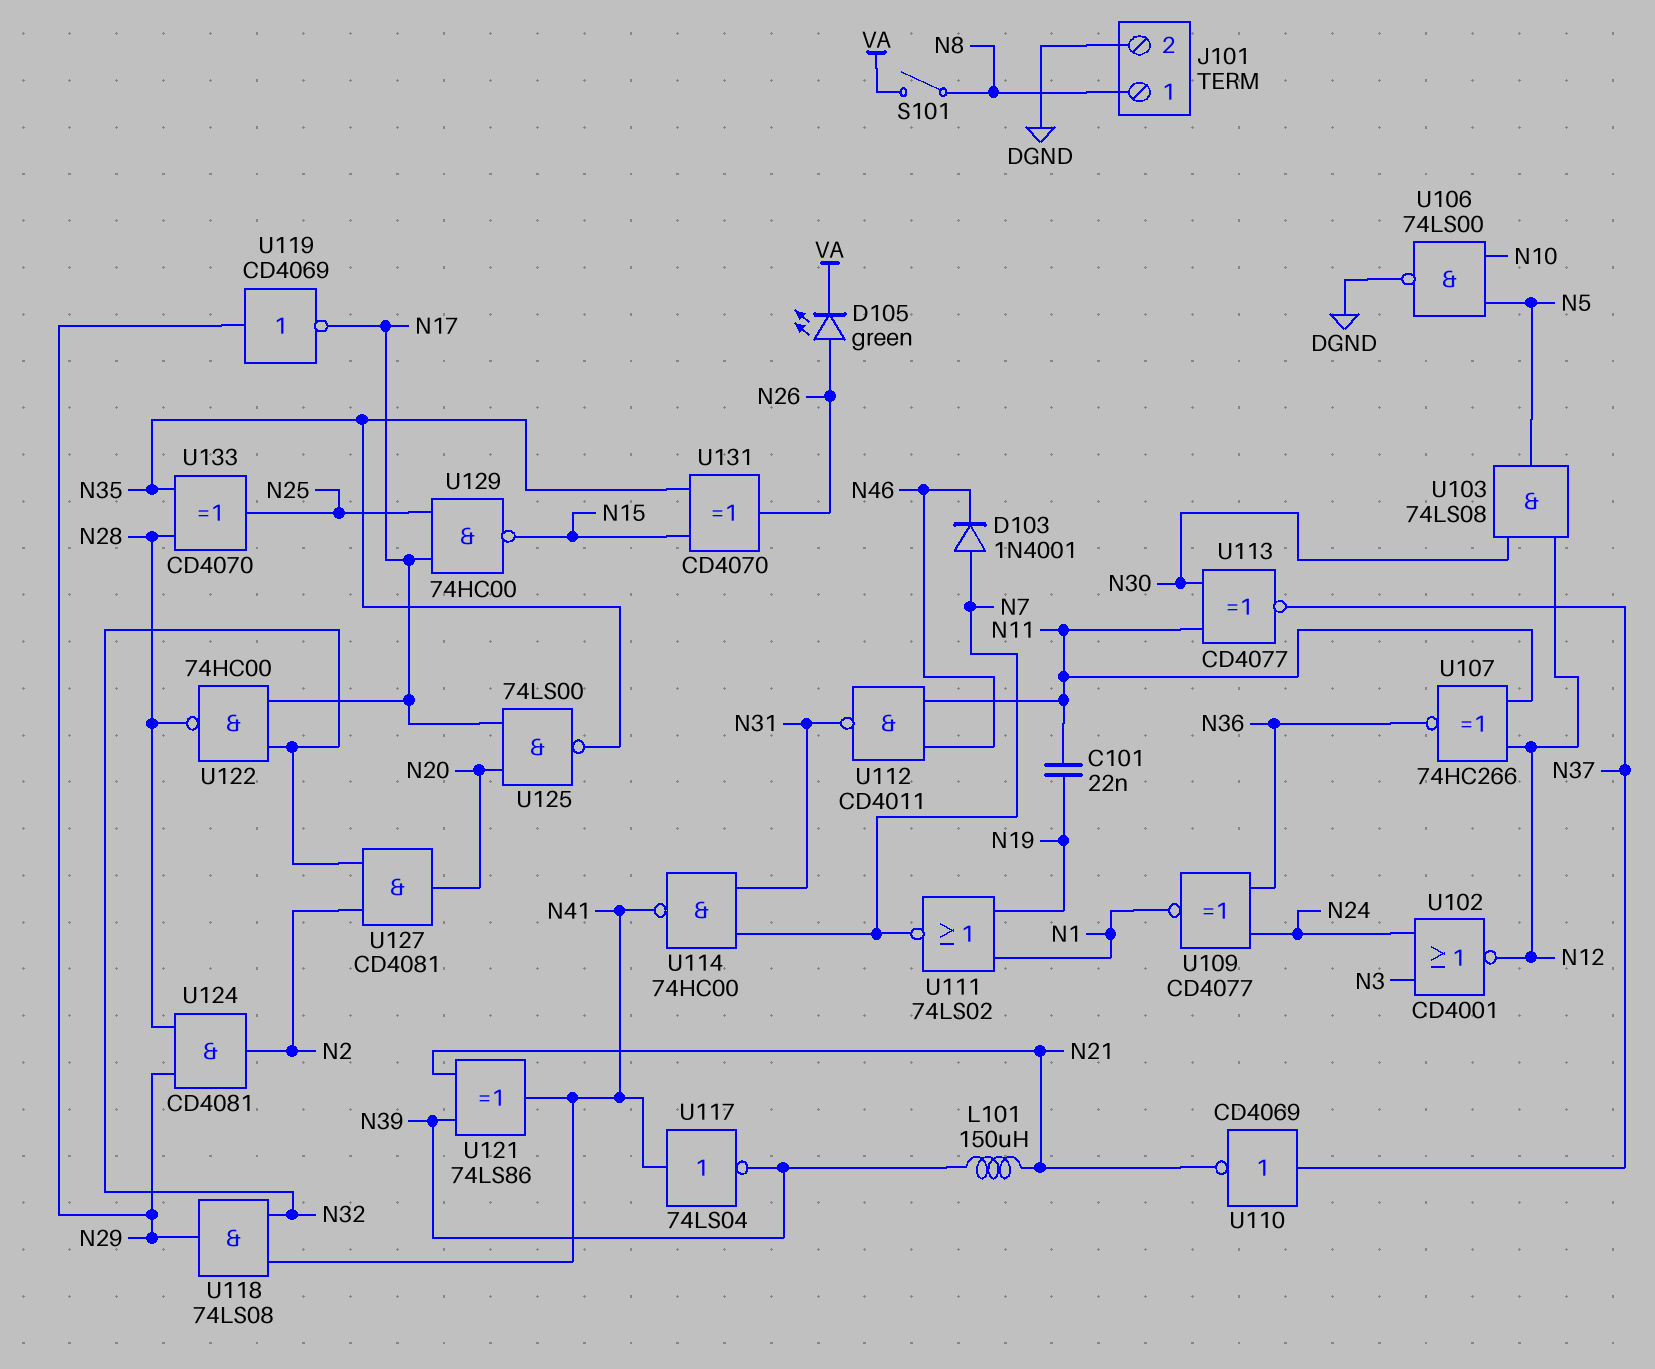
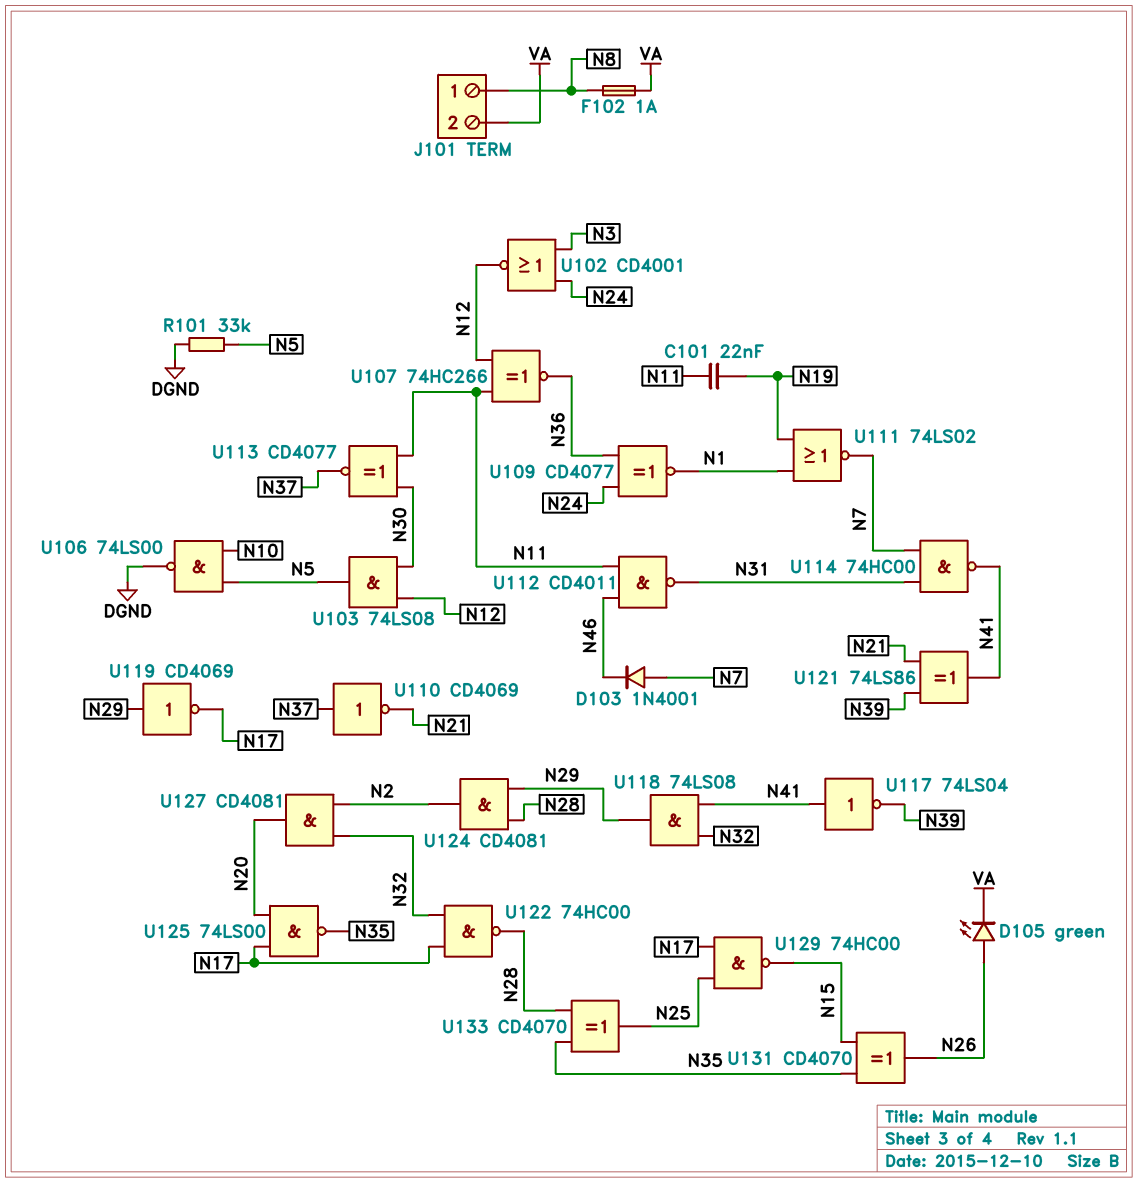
F102: none -> 1A (N8, VA)
J101 pin 2: DGND -> VA
L101: 150uH (N21, N39) -> none
R101: none -> 33k (DGND, N5)
S101: switch (N8, VA) -> none

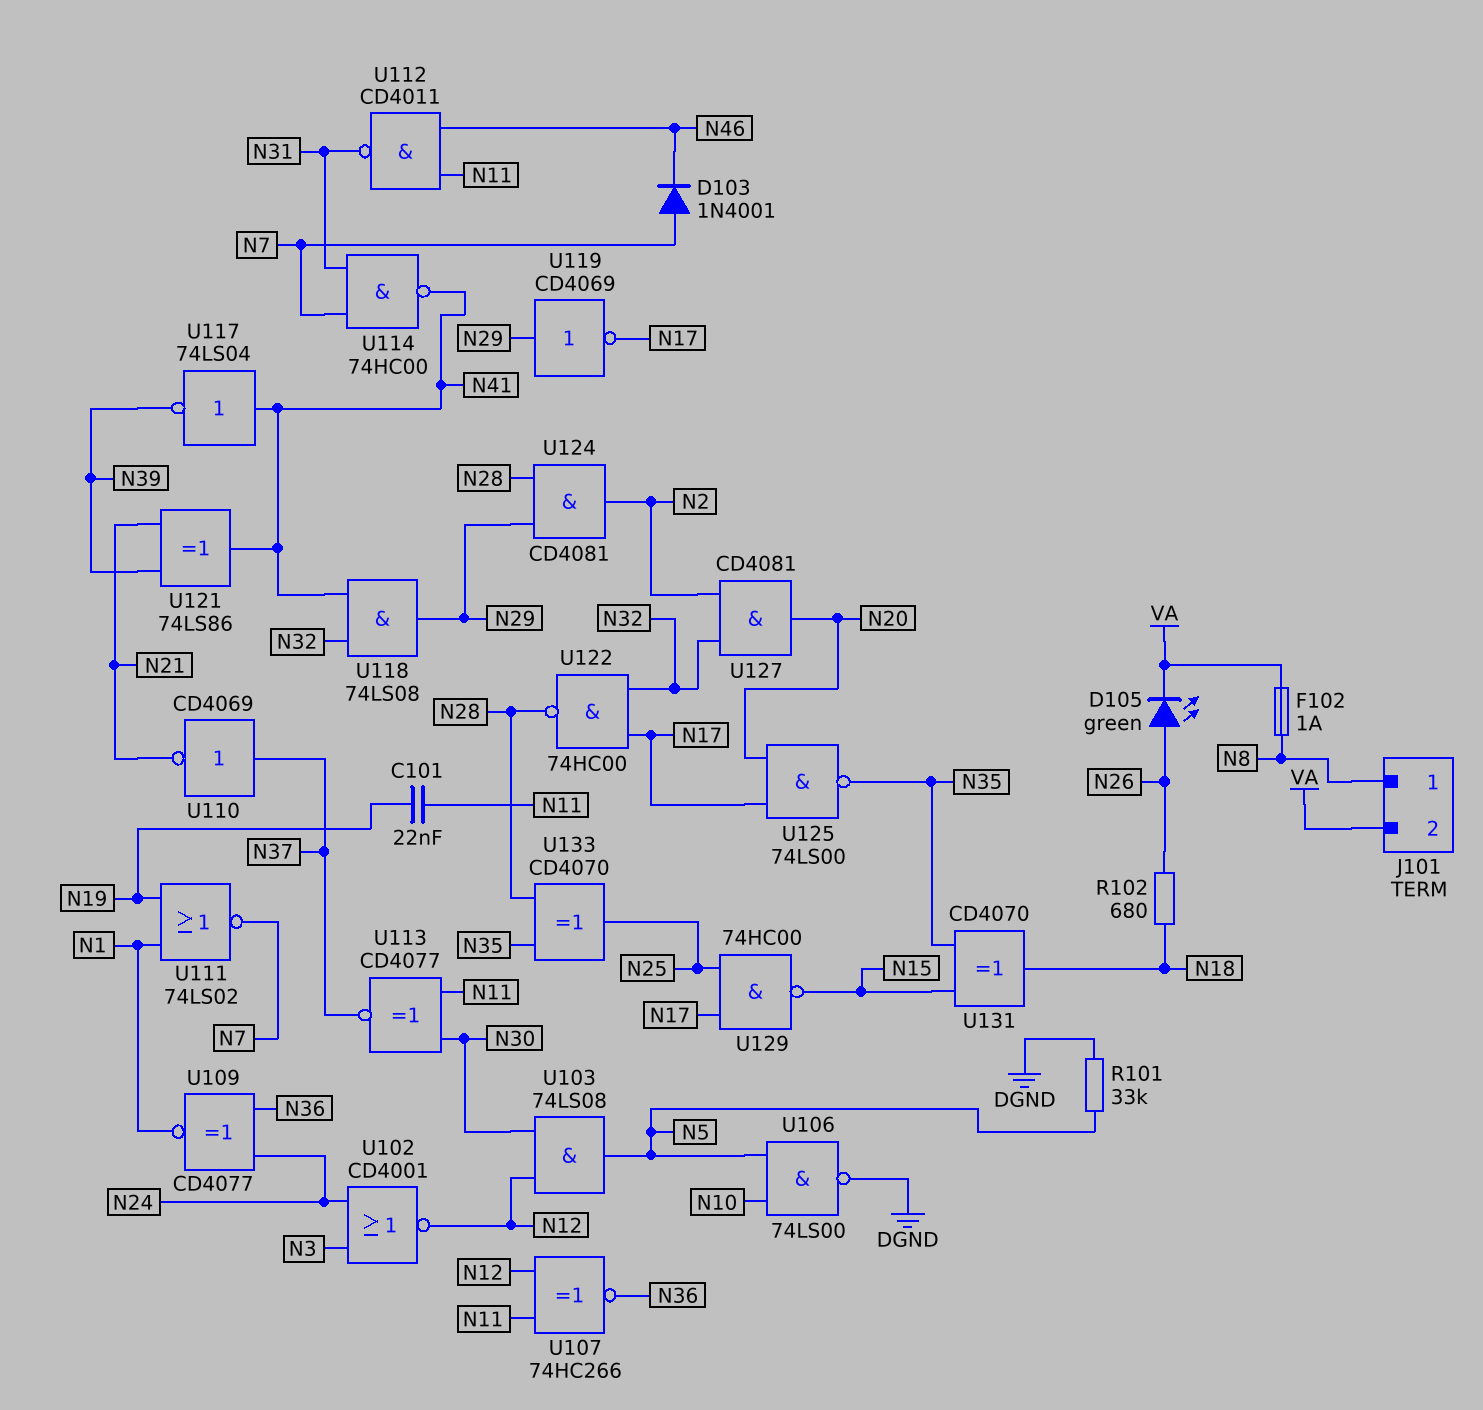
R102: none -> 680 (N18, N26)
U131: XOR CD4070 (in N15, in N35, out N26) -> XOR CD4070 (in N15, in N35, out N18)

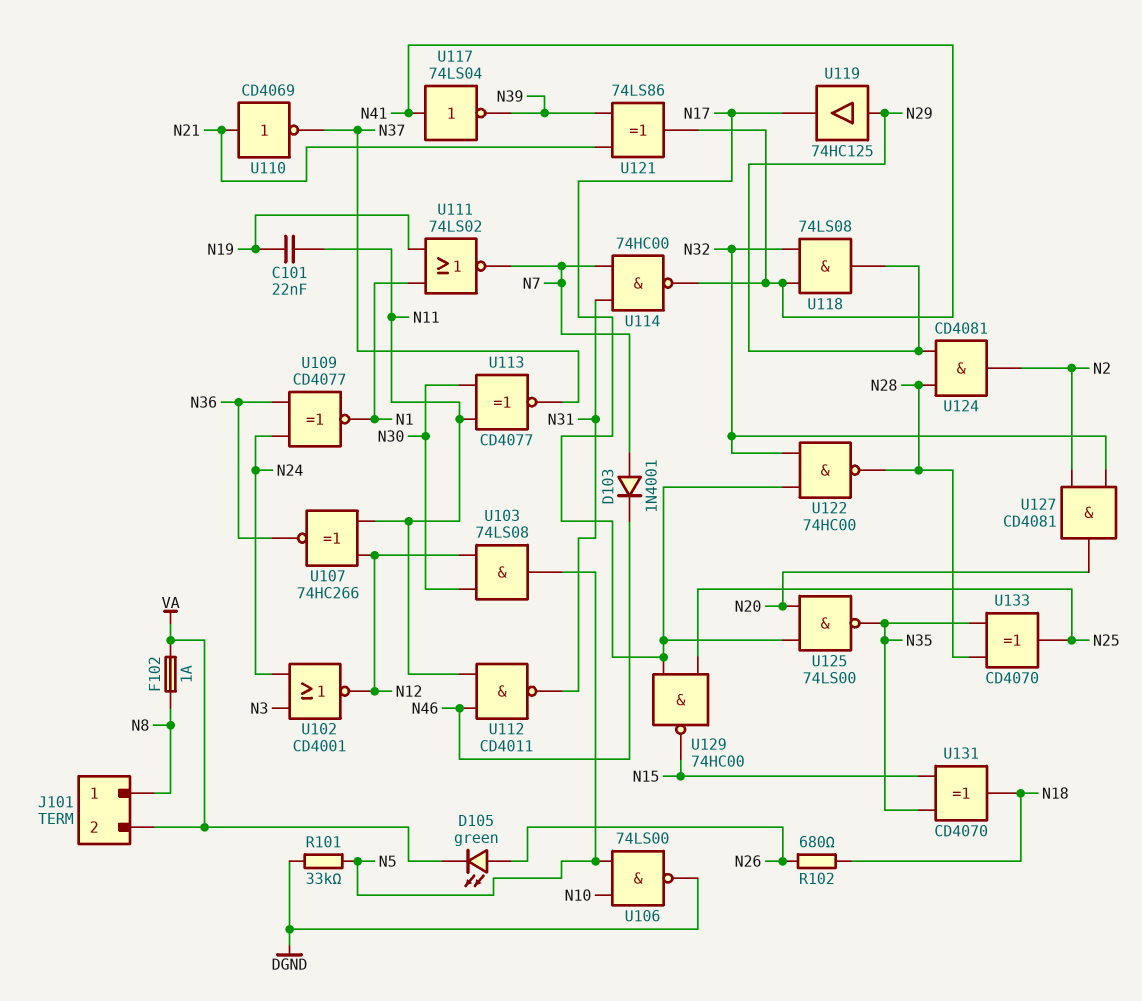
U110: NOT CD4069 (in N37, out N21) -> NOT CD4069 (in N21, out N37)
U119: NOT CD4069 (in N29, out N17) -> buffer 74HC125 (in N29, out N17)

